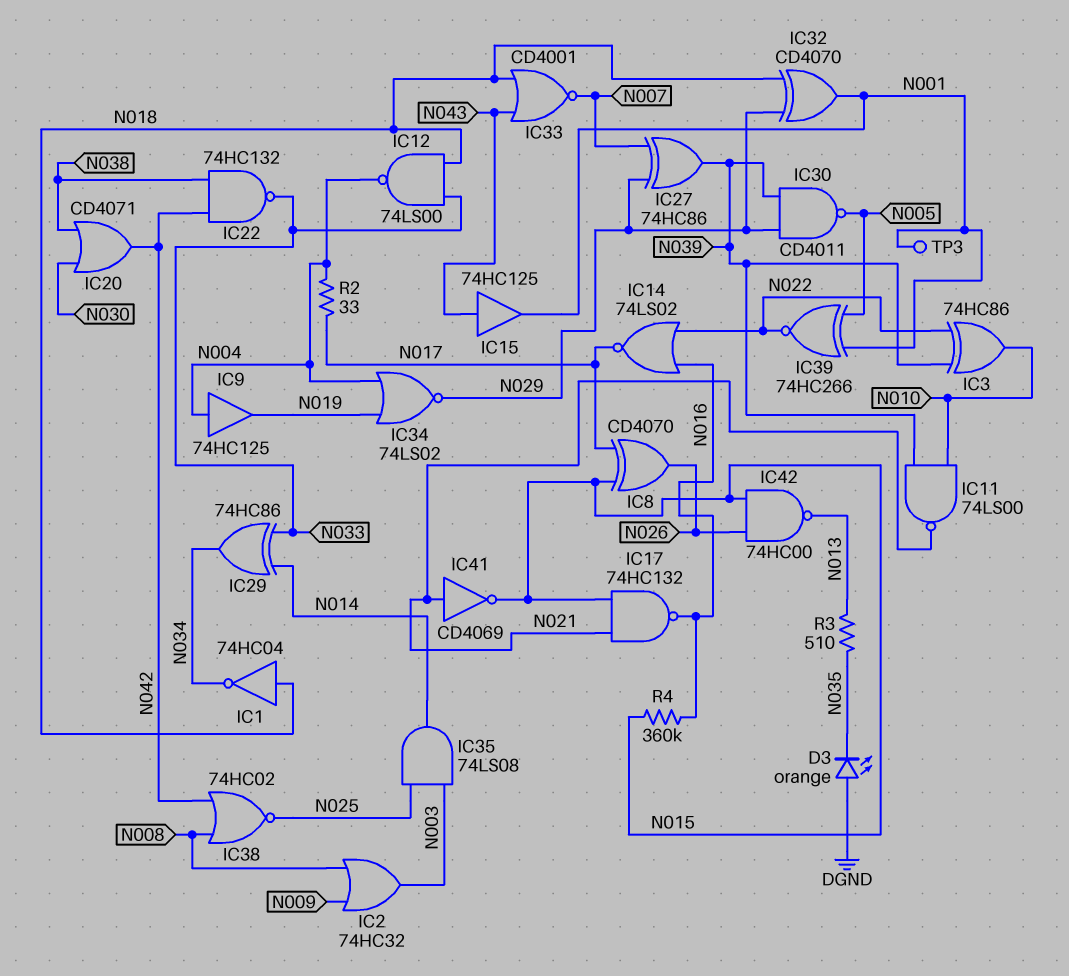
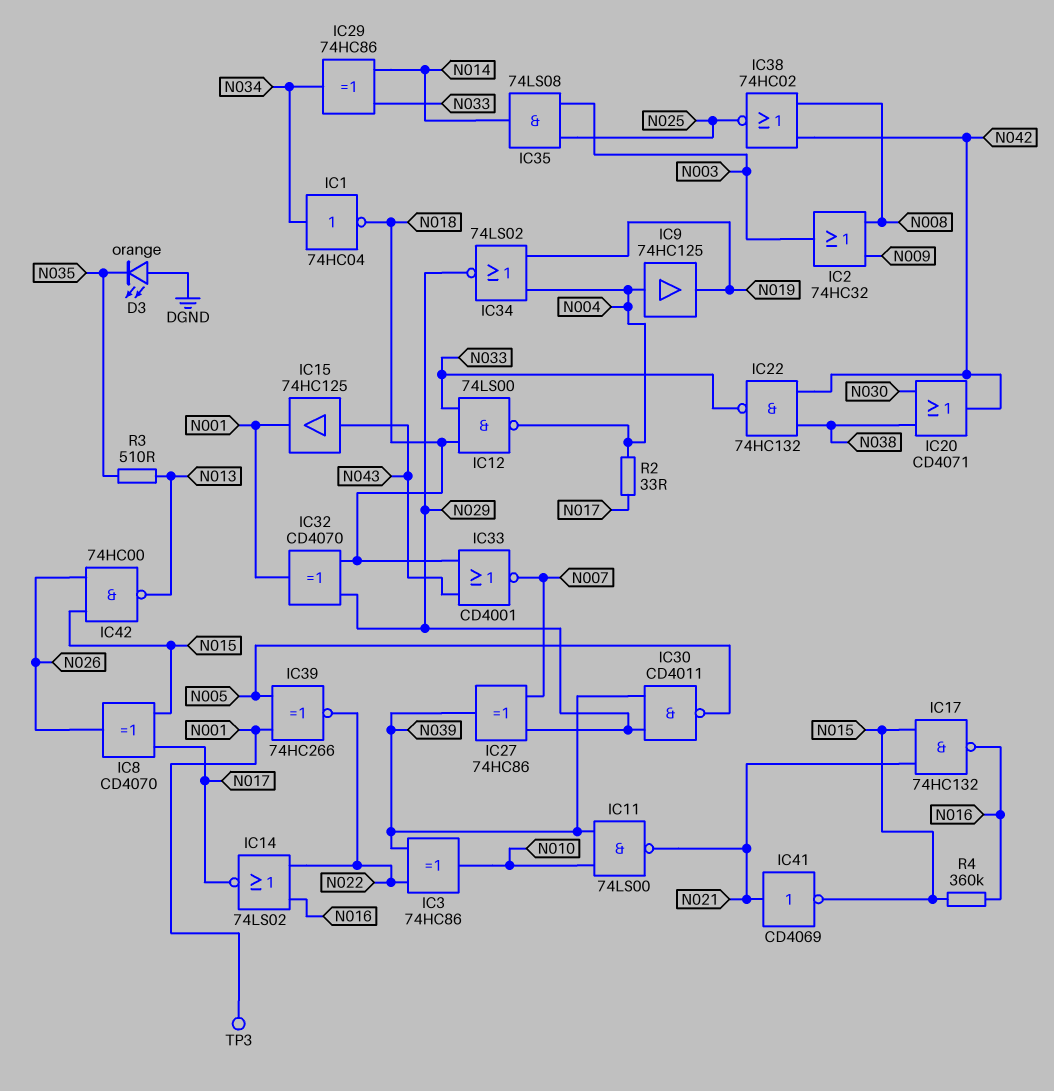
IC1: NOT 74HC04 (in N018, out N034) -> NOT 74HC04 (in N034, out N018)

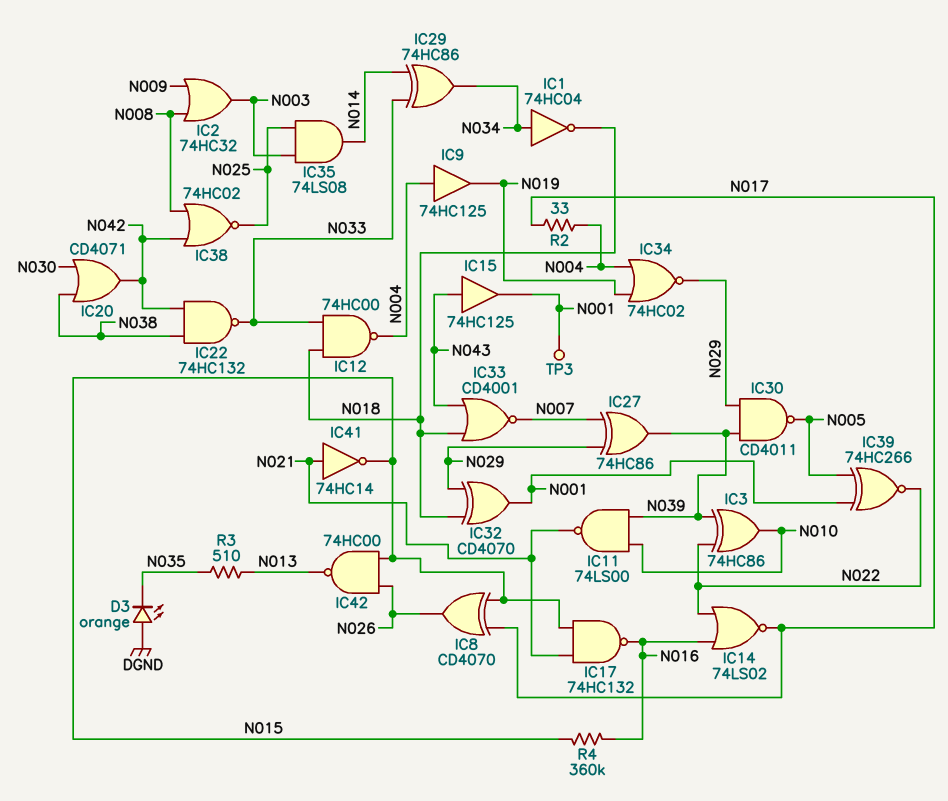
IC12: NAND 74LS00 (in N018, in N033, out N004) -> NAND 74HC00 (in N018, in N033, out N004)
IC34: NOR 74LS02 (in N004, in N019, out N029) -> NOR 74HC02 (in N004, in N019, out N029)
IC41: NOT CD4069 (in N021, out N015) -> NOT 74HC14 (in N021, out N015)

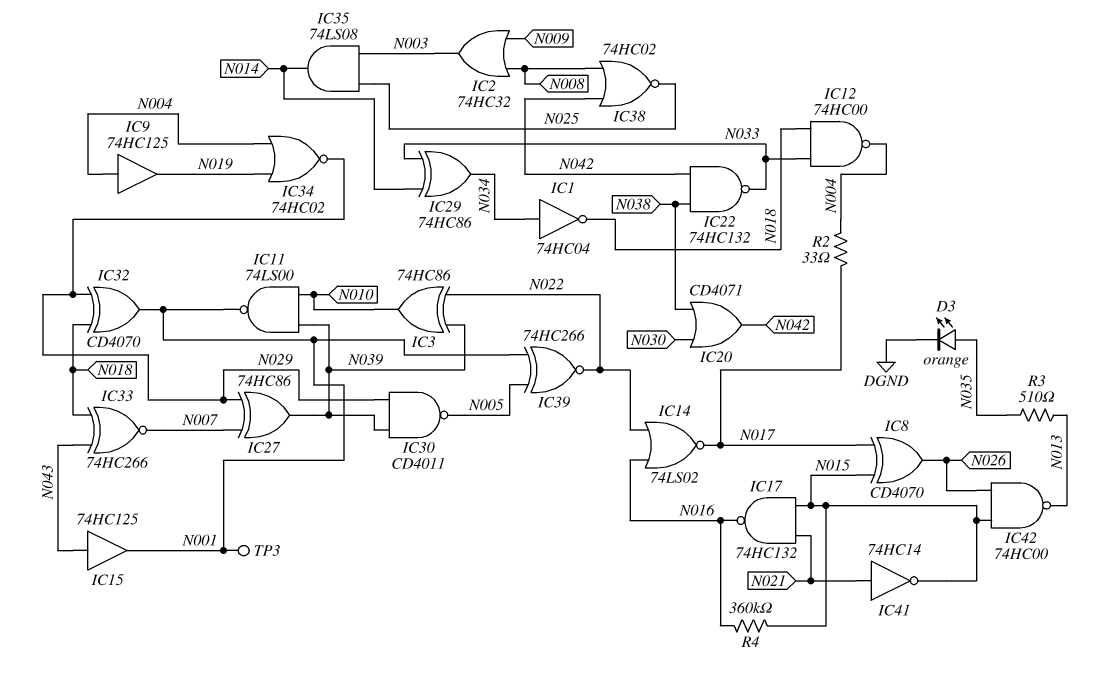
D3: LED orange (A DGND, K N035) -> LED orange (A N035, K DGND)
IC11: NAND 74LS00 (in N010, in N039, out N021) -> NAND 74LS00 (in N010, in N039, out N001)
IC33: NOR CD4001 (in N018, in N043, out N007) -> XNOR 74HC266 (in N018, in N043, out N007)

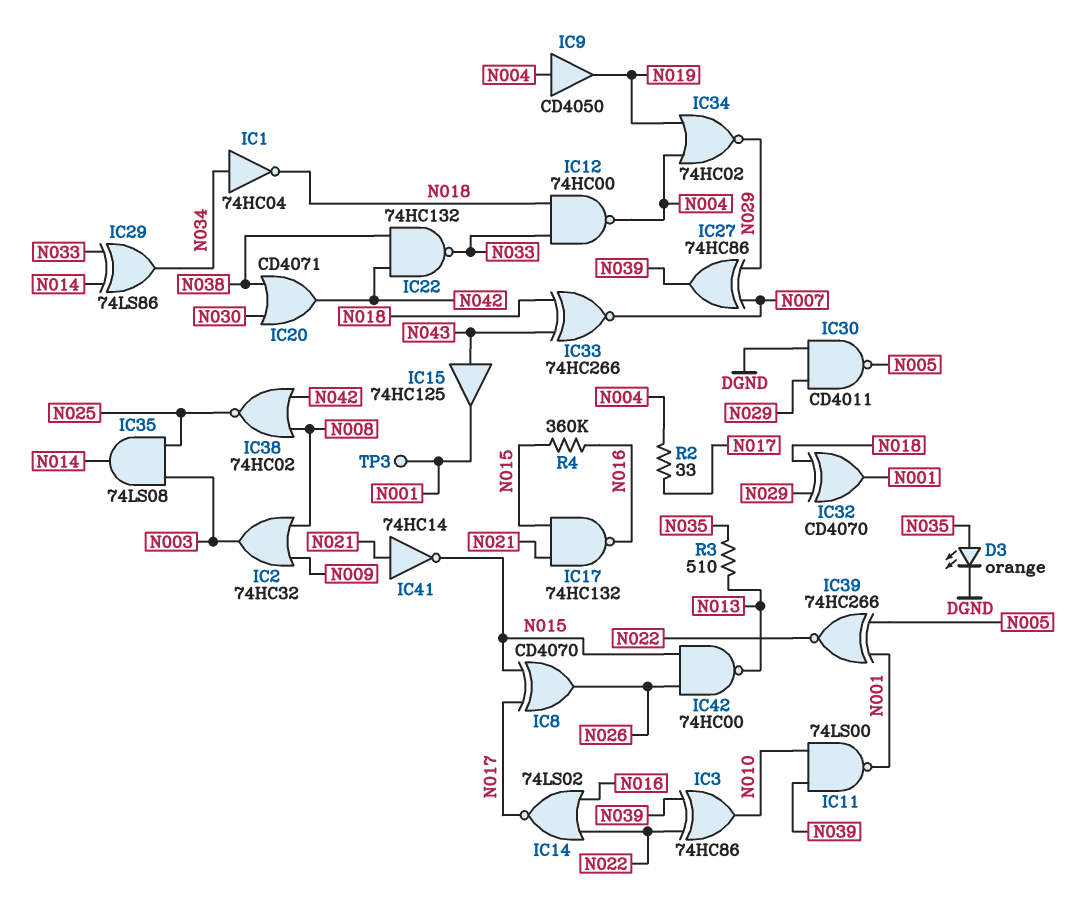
IC9: buffer 74HC125 (in N004, out N019) -> buffer CD4050 (in N004, out N019)
IC29: XOR 74HC86 (in N014, in N033, out N034) -> XOR 74LS86 (in N014, in N033, out N034)
IC30: NAND CD4011 (in N029, in N039, out N005) -> NAND CD4011 (in DGND, in N029, out N005)

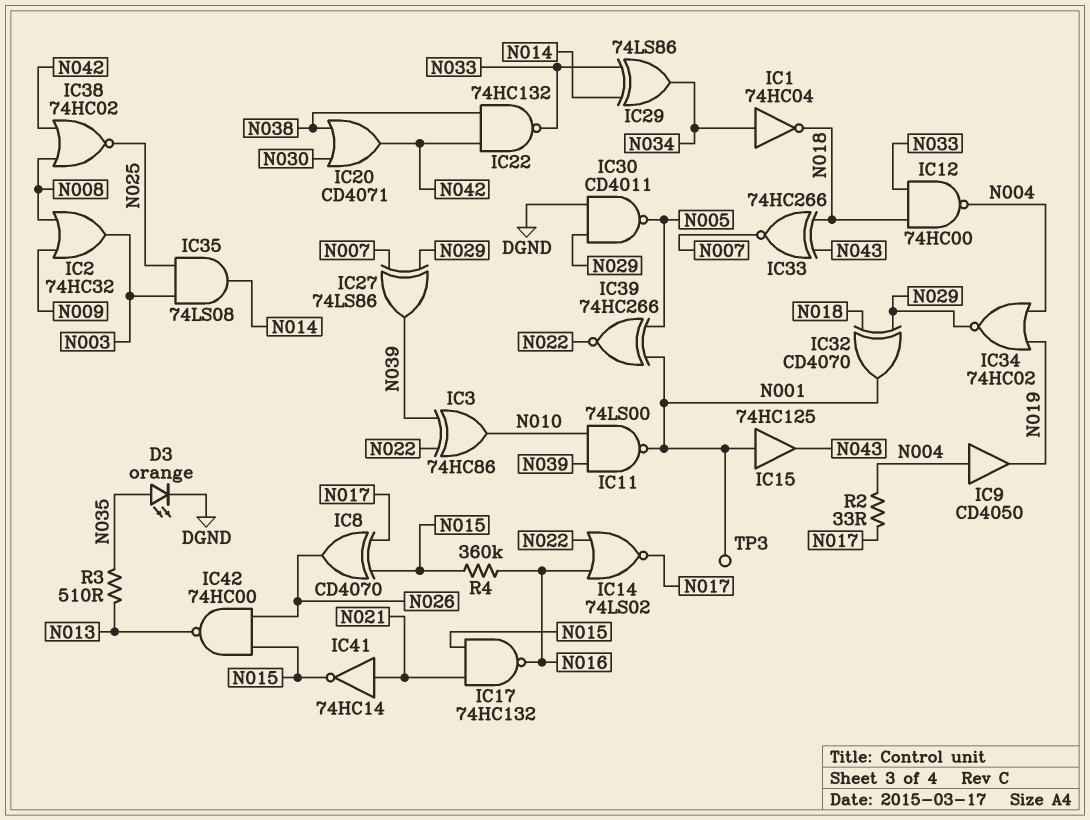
IC15: buffer 74HC125 (in N043, out N001) -> buffer 74HC125 (in N001, out N043)
IC27: XOR 74HC86 (in N007, in N029, out N039) -> XOR 74LS86 (in N007, in N029, out N039)

